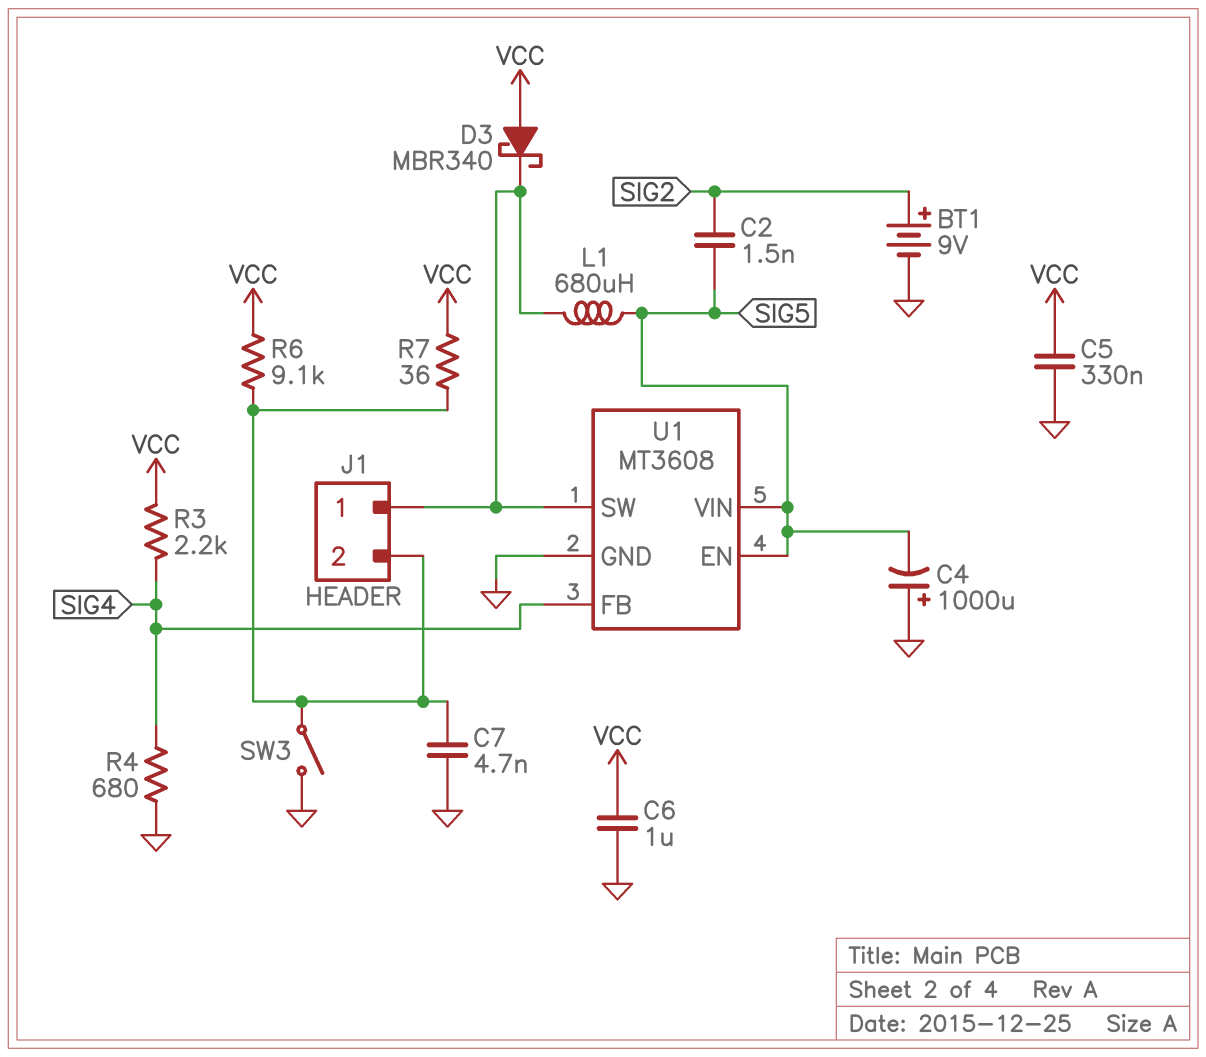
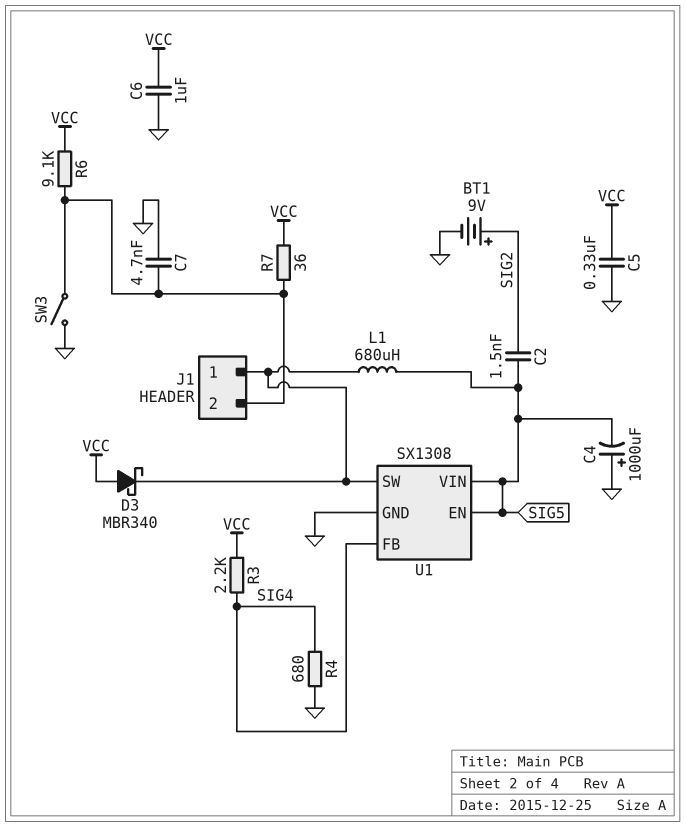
U1: MT3608 -> SX1308

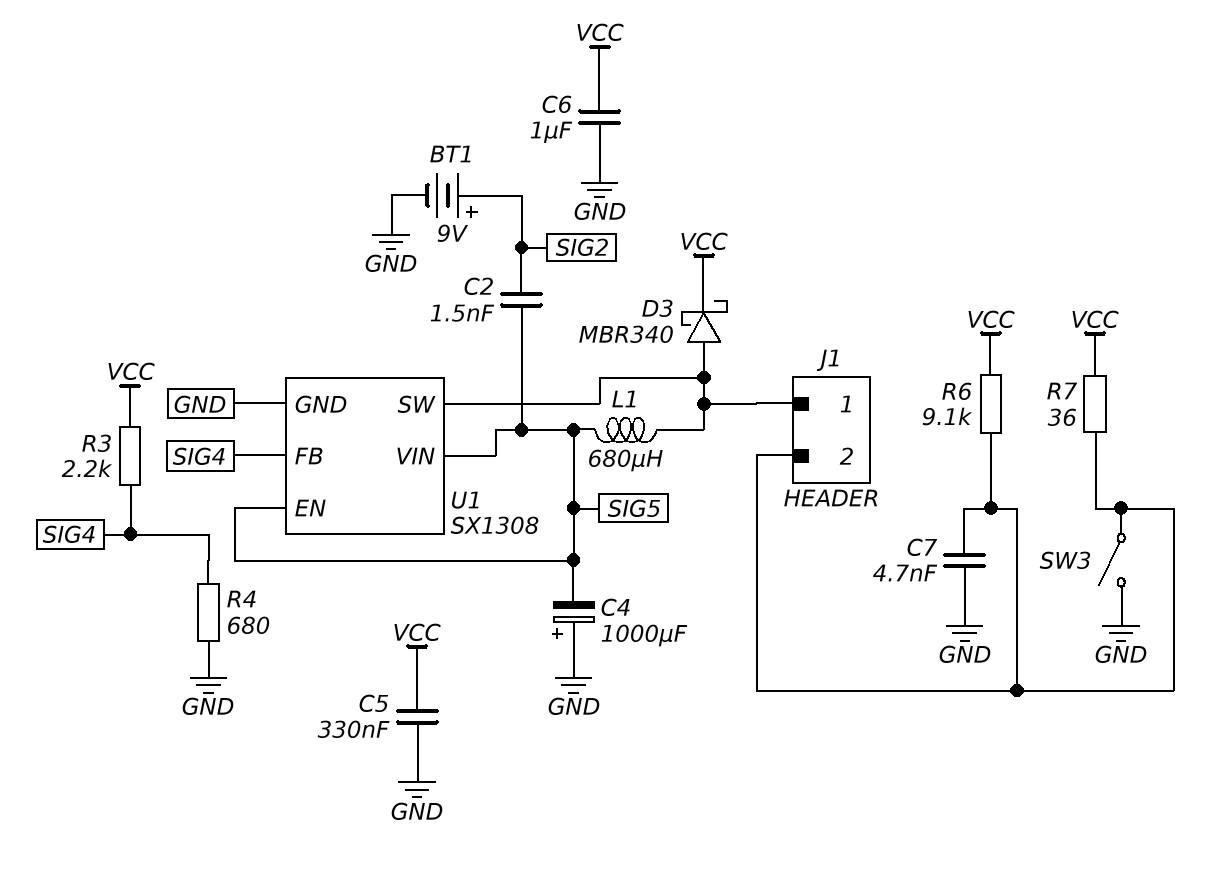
D3: schottky MBR340 (A VCC, K J1/1) -> schottky MBR340 (A J1/1, K VCC)

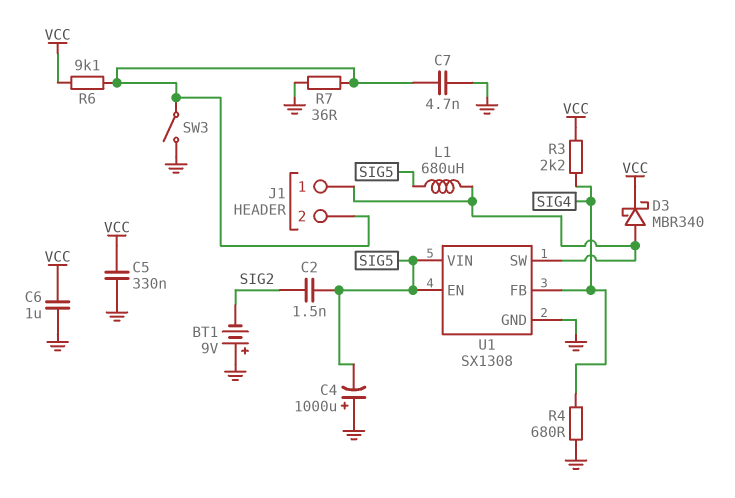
BT1: 9V (plus SIG2, minus GND) -> 9V (plus GND, minus SIG2)
R7: 36 (J1/2, VCC) -> 36 (GND, J1/2)

